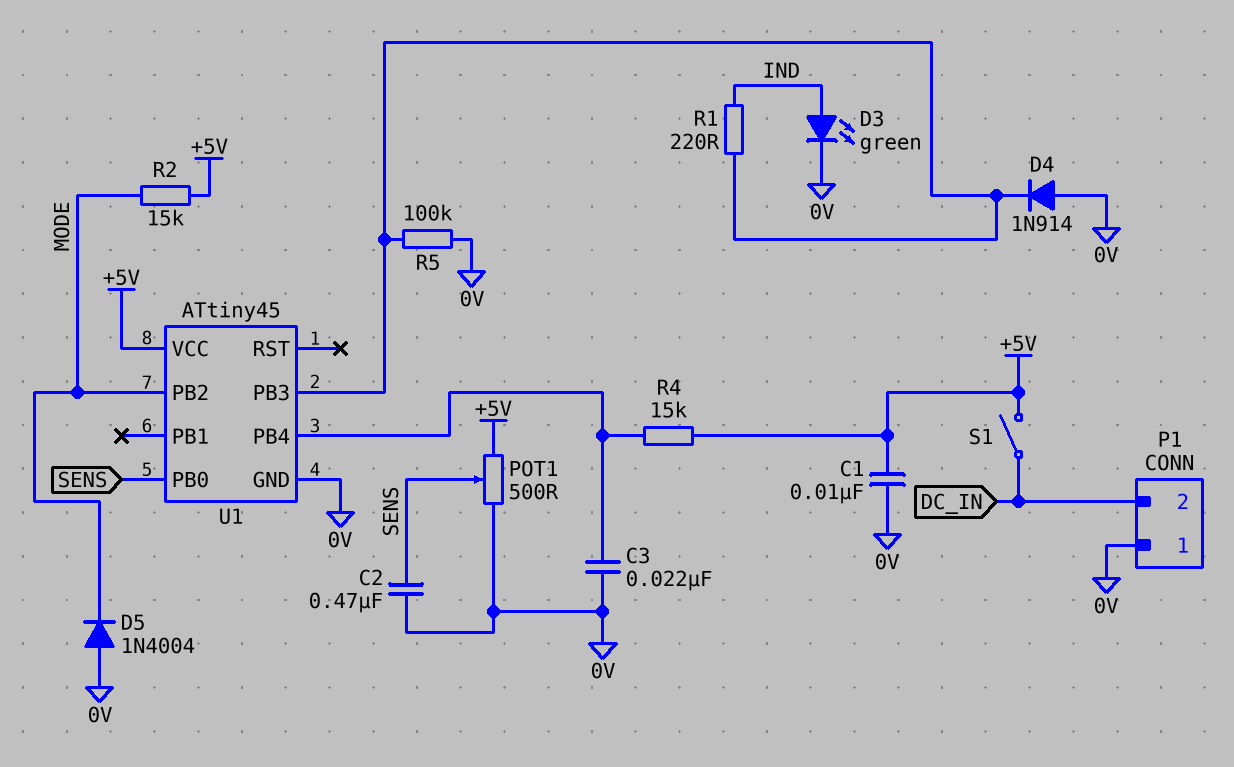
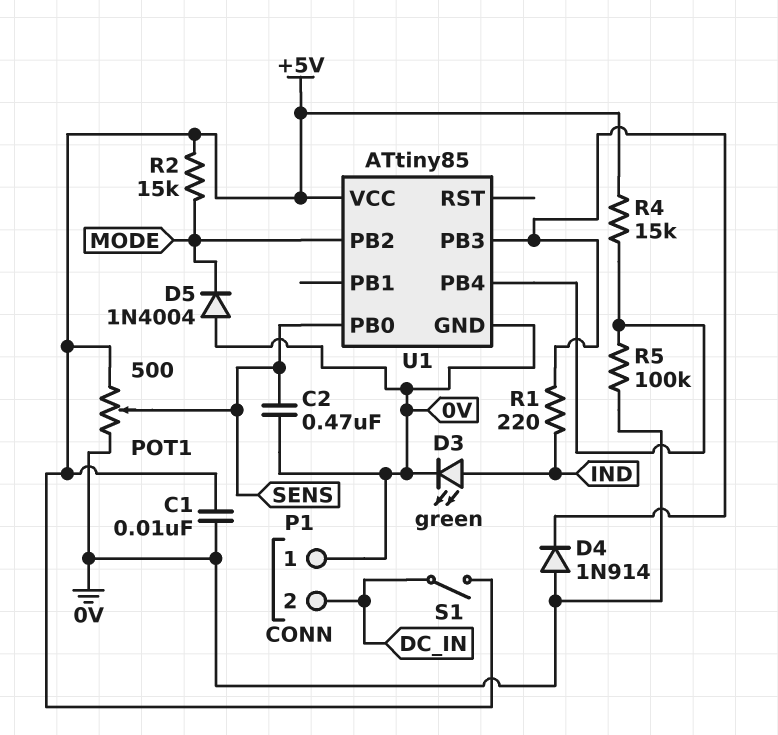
C3: 22nF (0V, U1/PB4) -> none
R5: 100k (0V, U1/PB3) -> 100k (0V, U1/PB4)
U1: ATtiny45 -> ATtiny85

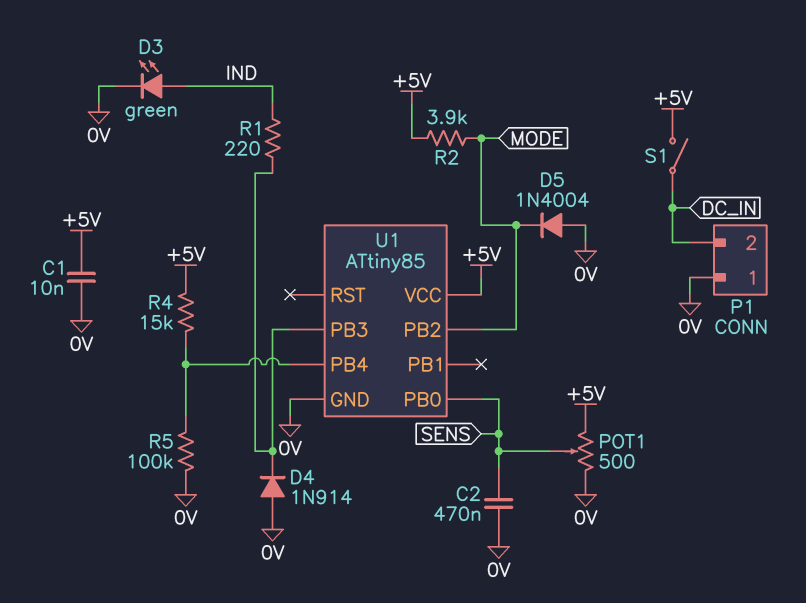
R2: 15k (+5V, MODE) -> 3.9k (+5V, MODE)

